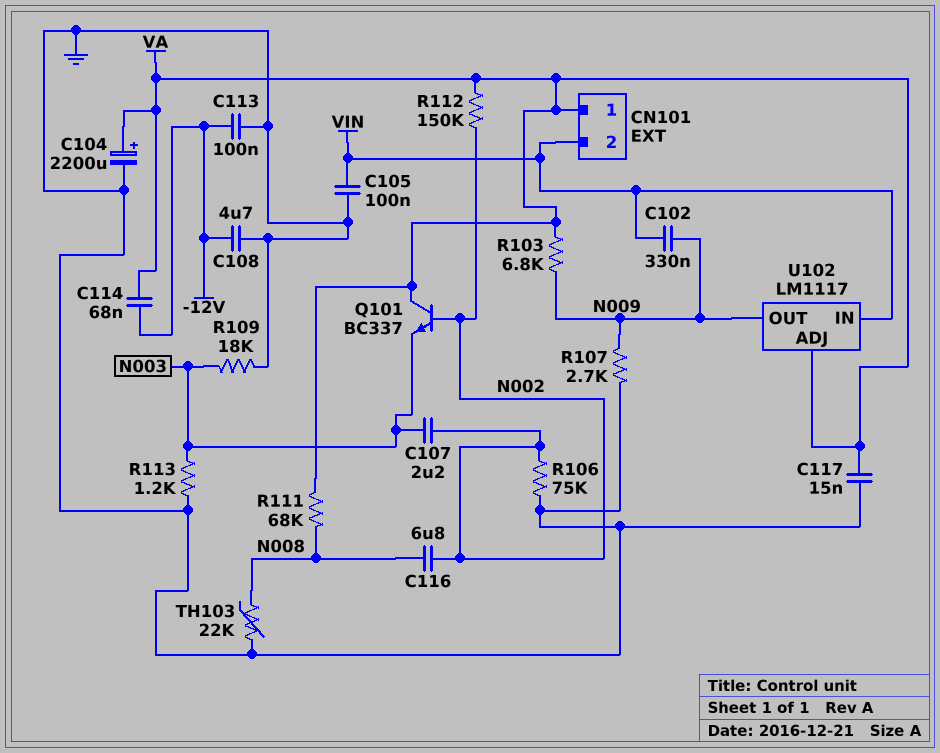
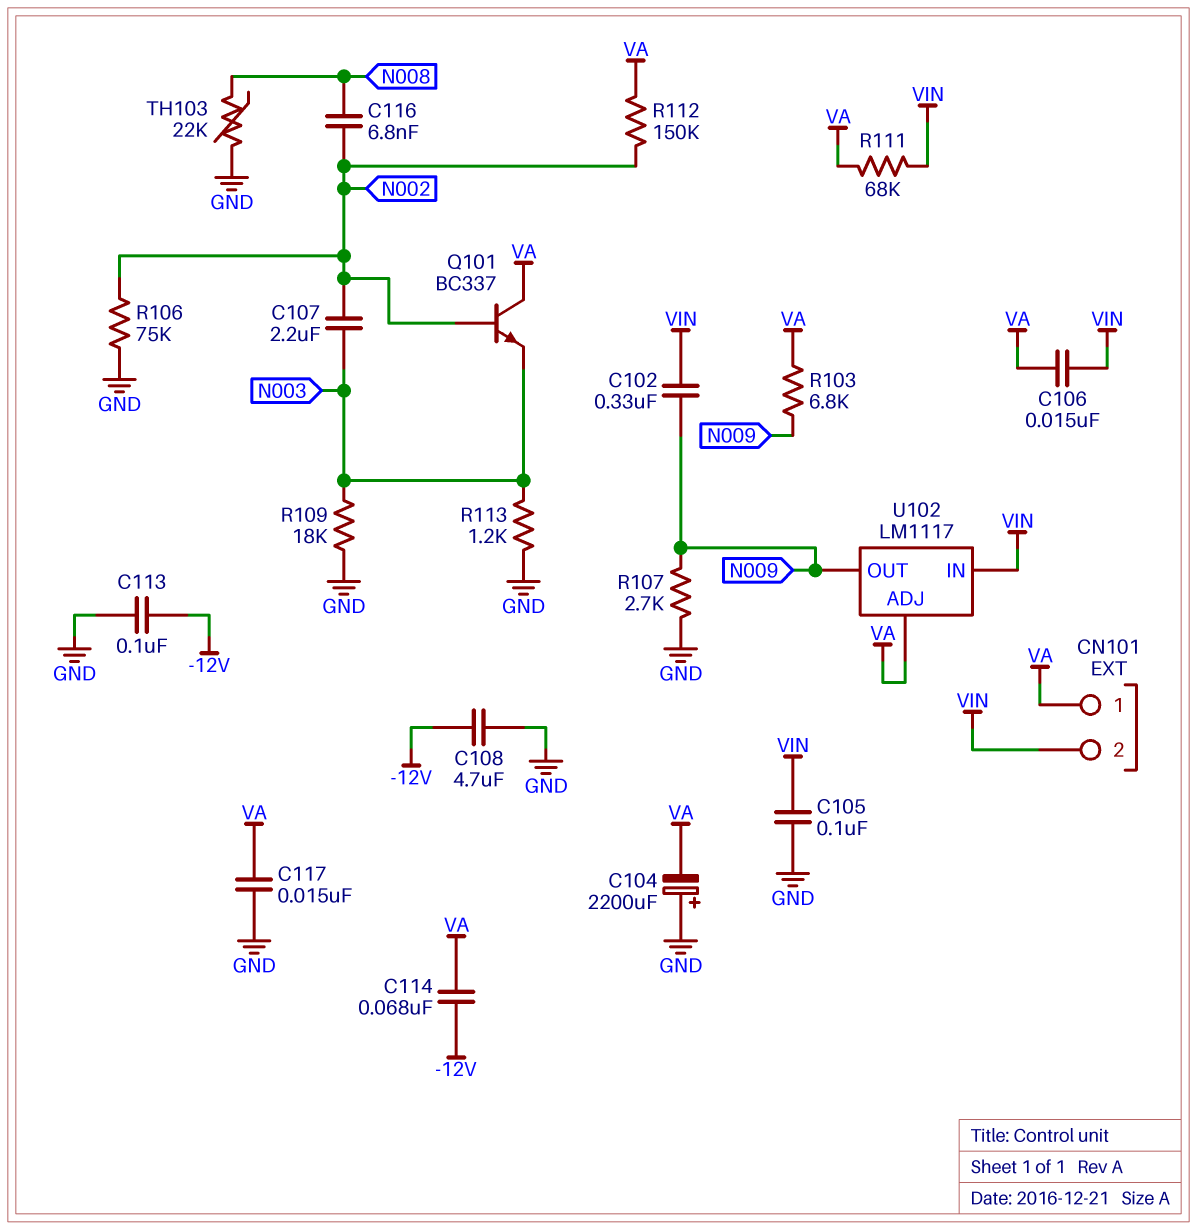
C104: 2200uF (plus VA, minus GND) -> 2200uF (plus GND, minus VA)
C106: none -> 15nF (VA, VIN)
C116: 6.8uF (N002, N008) -> 6.8nF (N002, N008)
R111: 68k (N008, VA) -> 68k (VA, VIN)

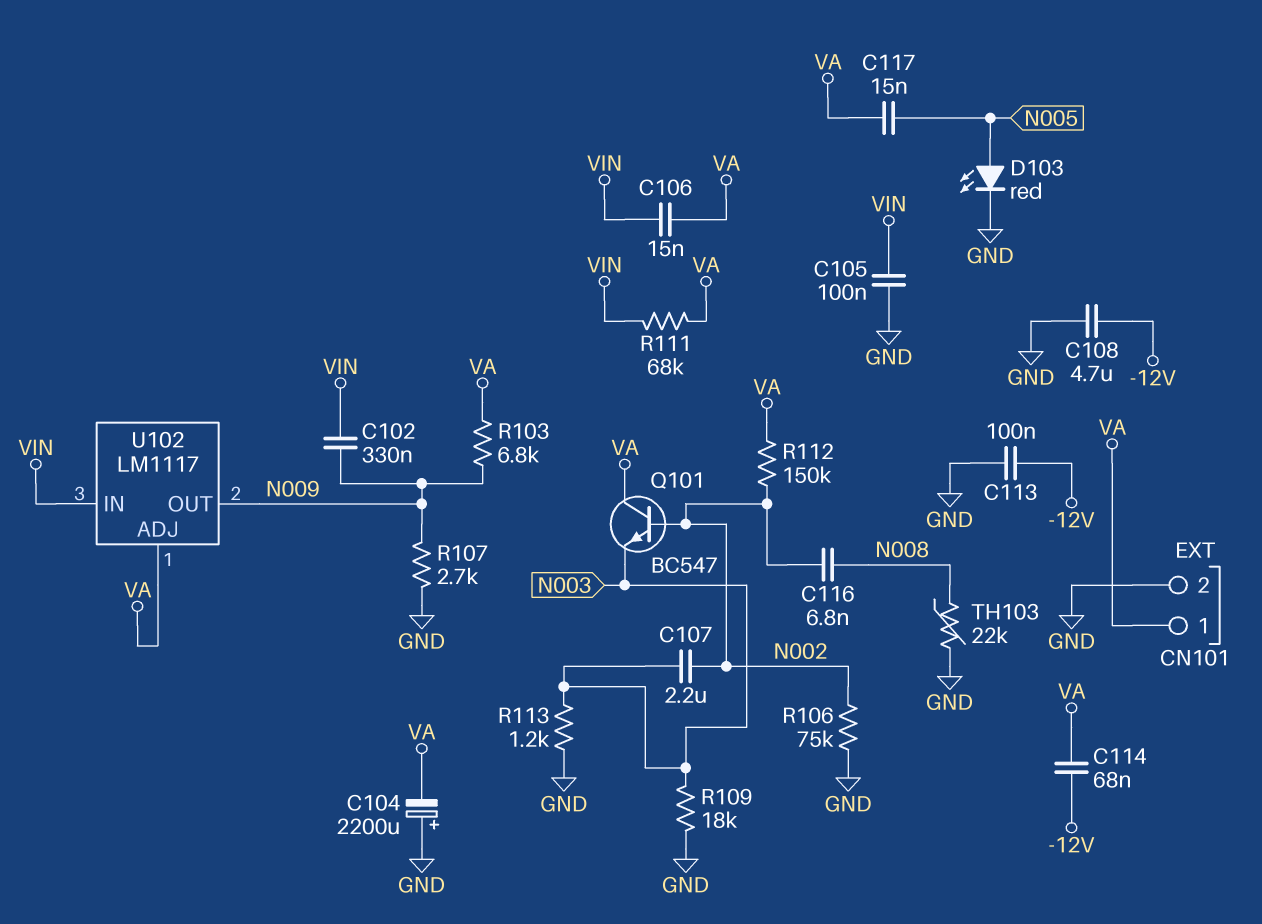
C117: 15nF (GND, VA) -> 15nF (N005, VA)
CN101 pin 2: VIN -> GND
D103: none -> LED red (A N005, K GND)
Q101: NPN BC337 (B N002, C VA, E N003) -> NPN BC547 (B N002, C VA, E N003)

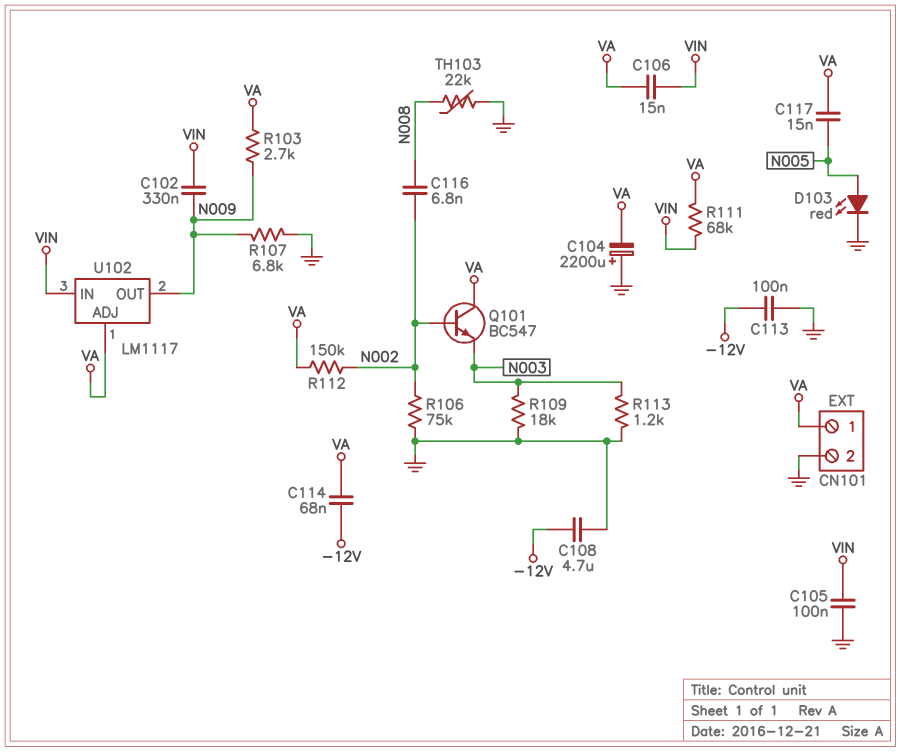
C107: 2.2uF (N002, N003) -> none
R103: 6.8k (N009, VA) -> 2.7k (N009, VA)
R107: 2.7k (GND, N009) -> 6.8k (GND, N009)

